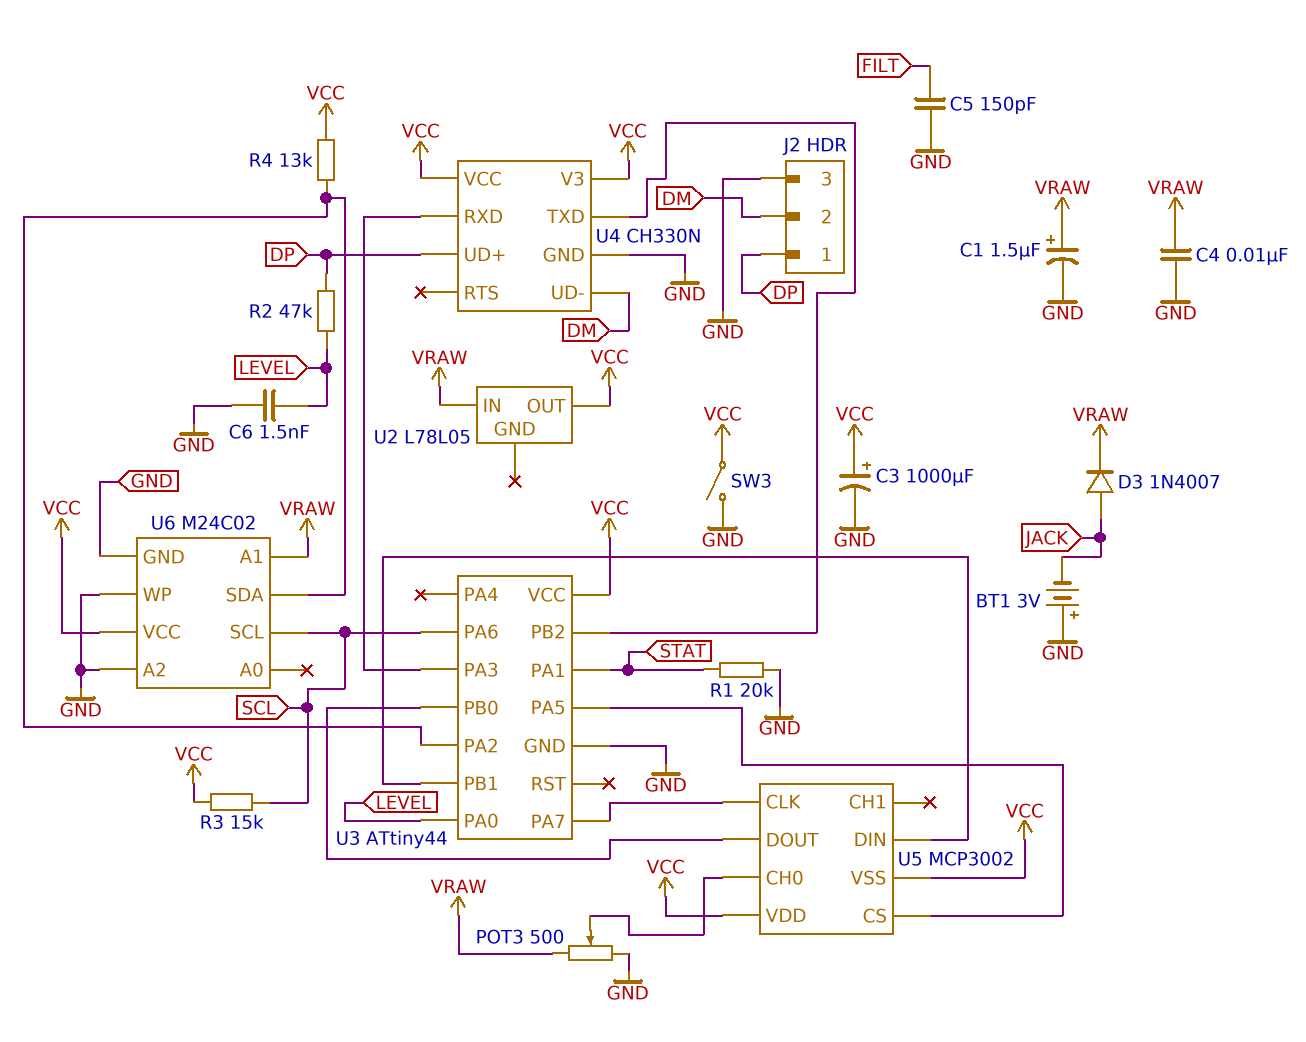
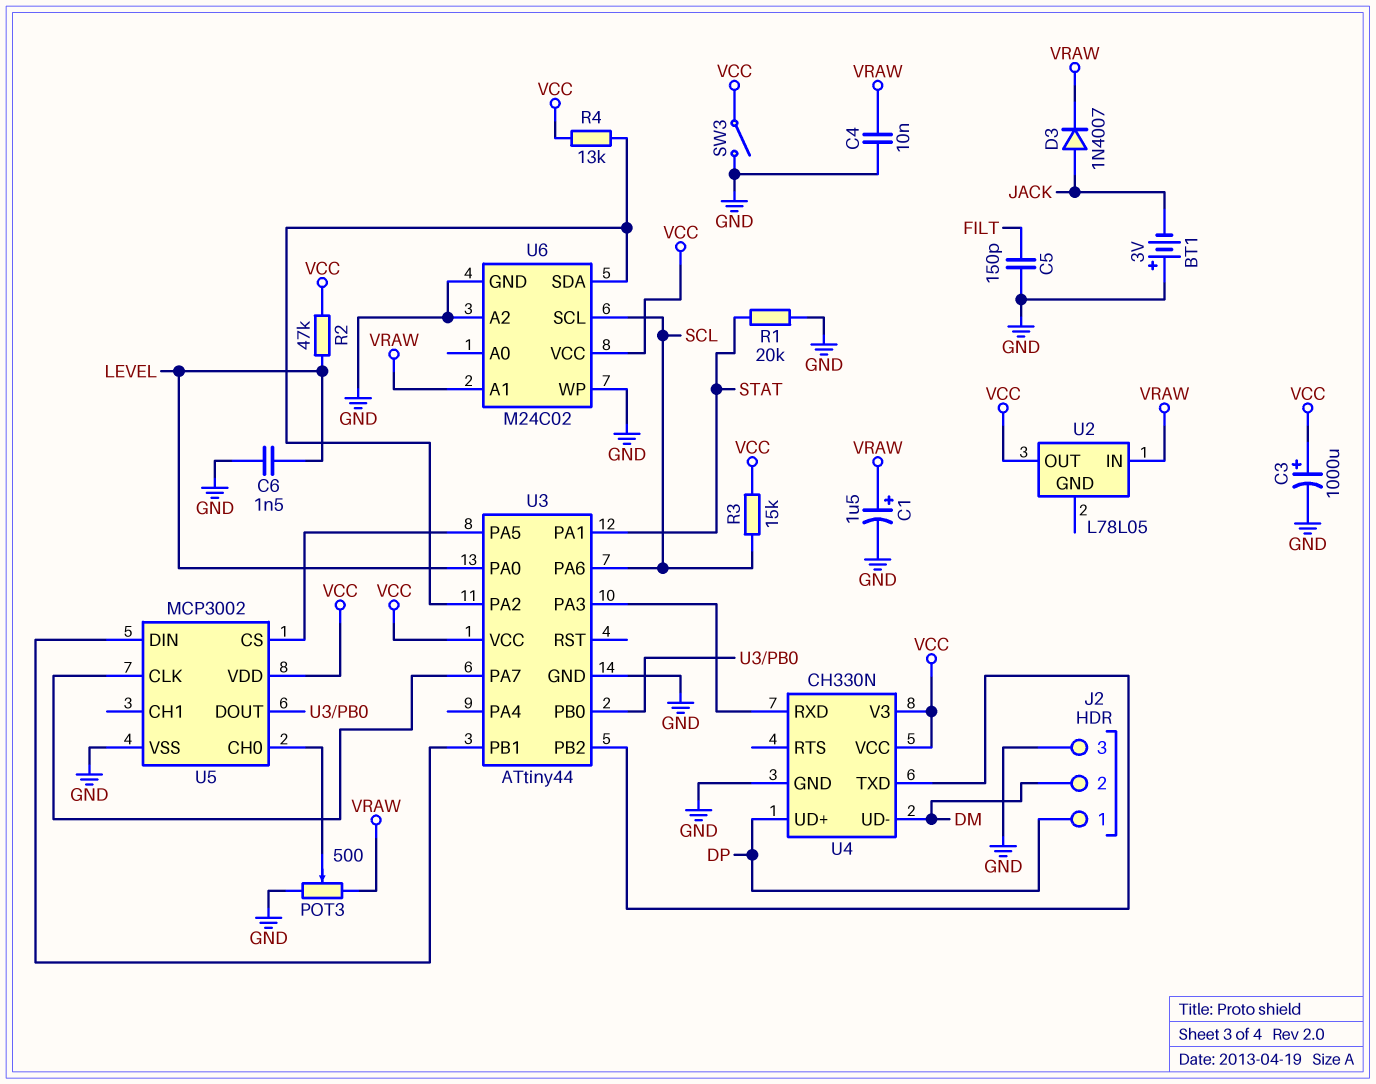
R2: 47k (DP, LEVEL) -> 47k (LEVEL, VCC)
U5 pin VSS: VCC -> GND

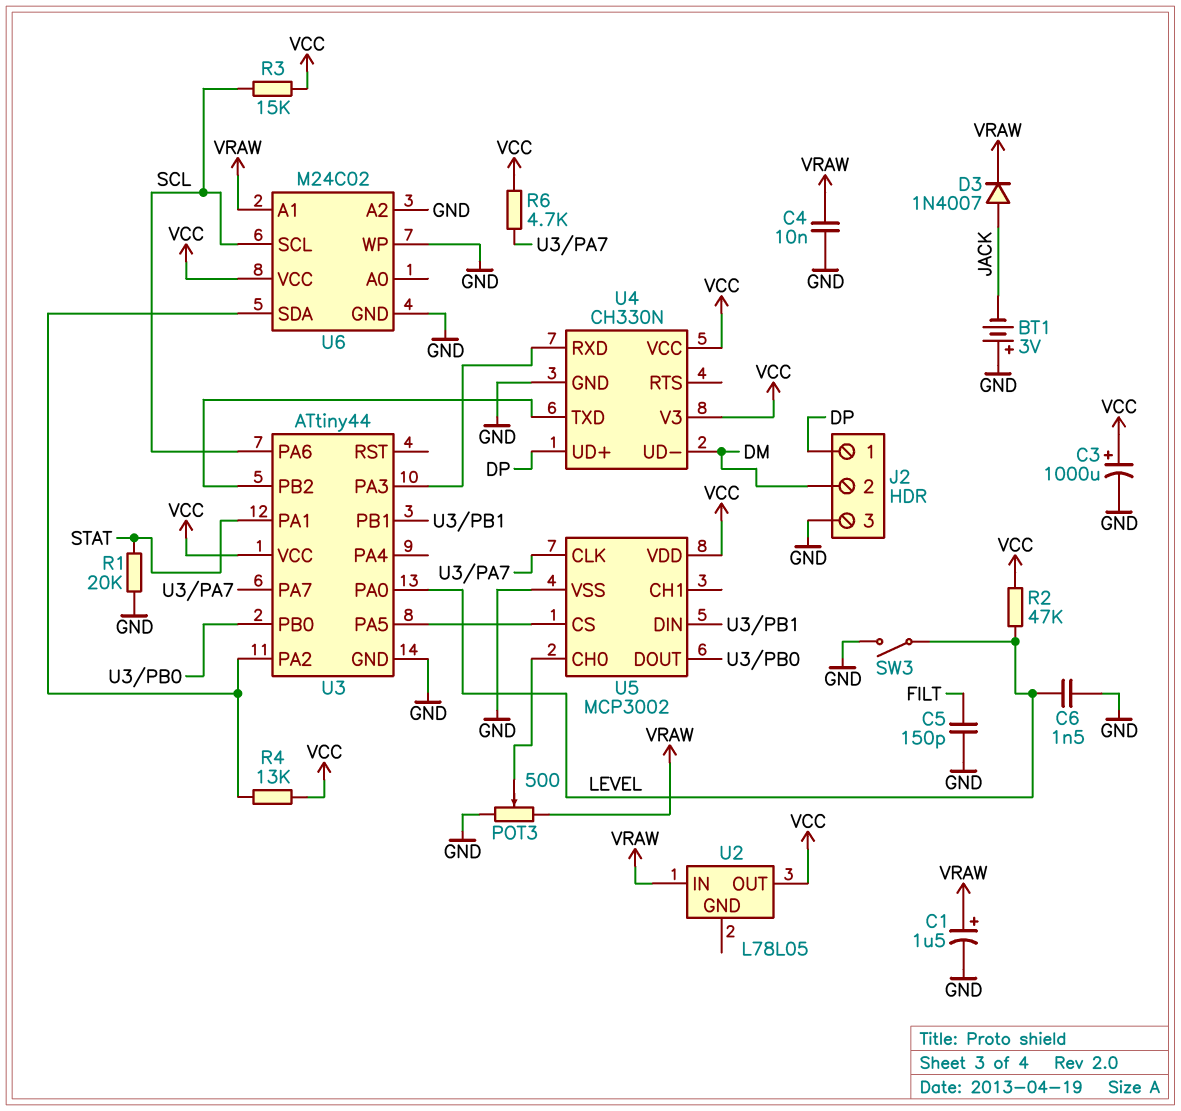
R6: none -> 4.7k (U3/PA7, VCC)
SW3: switch (GND, VCC) -> switch (GND, LEVEL)

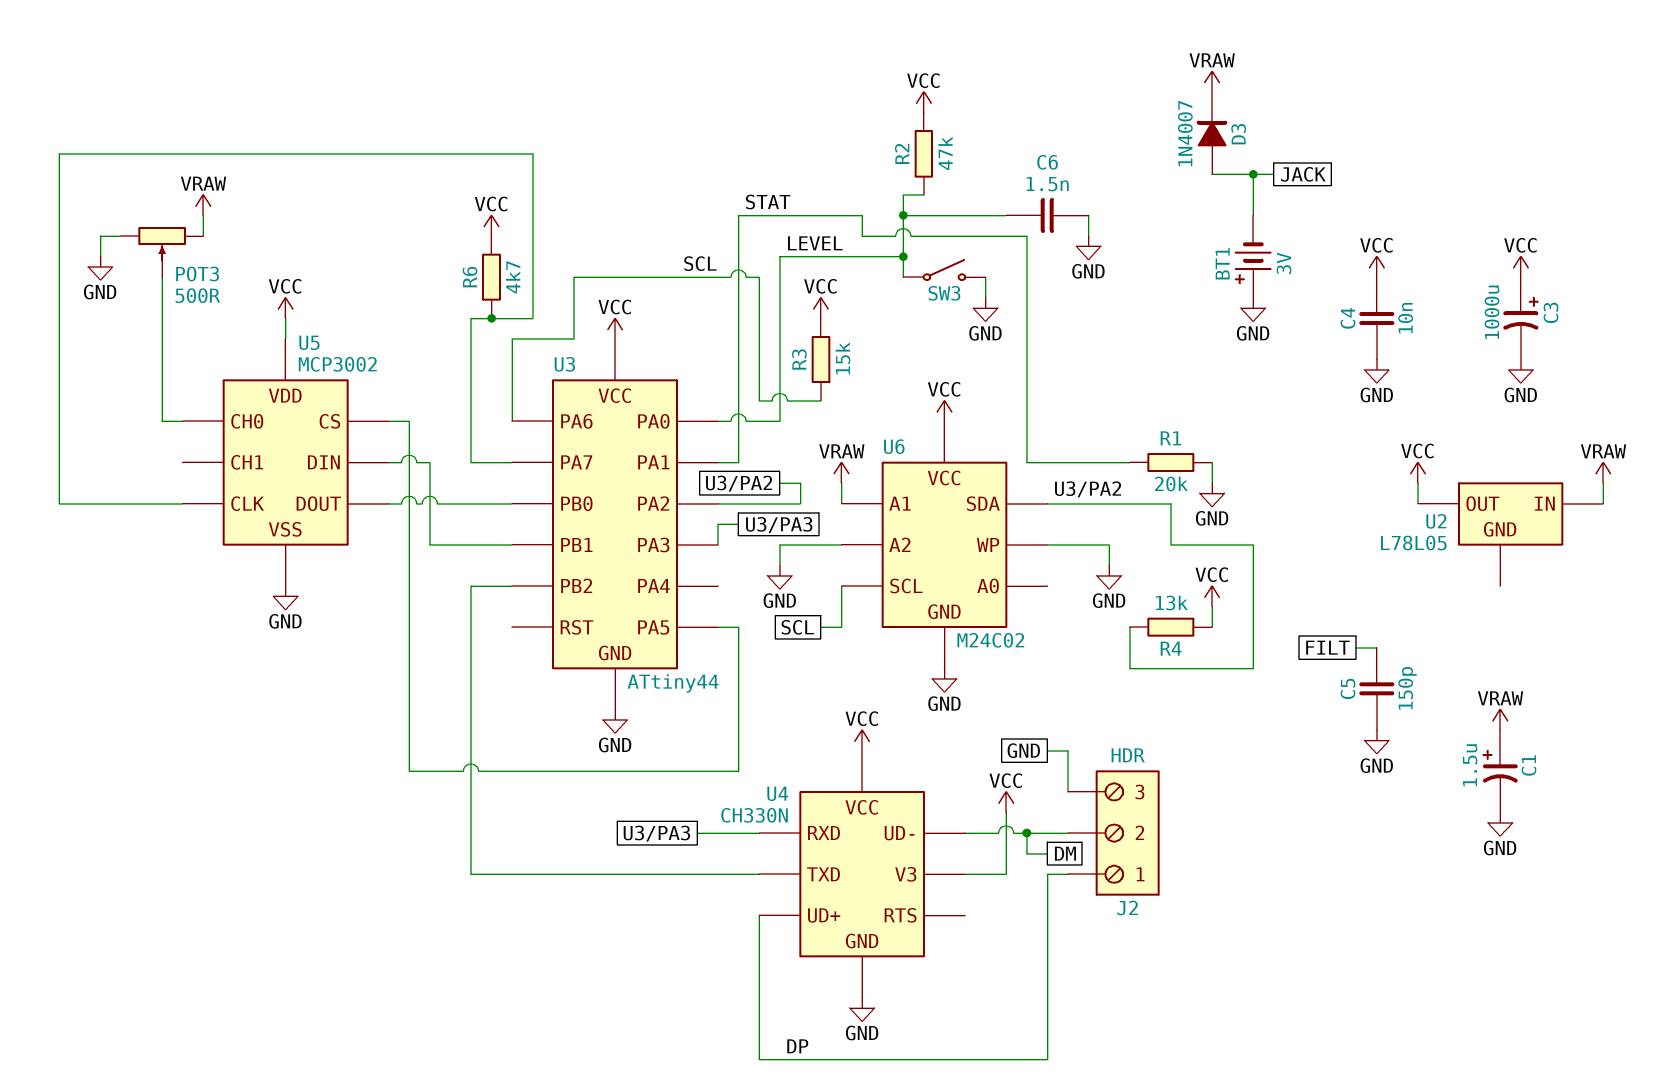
C4: 10nF (GND, VRAW) -> 10nF (GND, VCC)

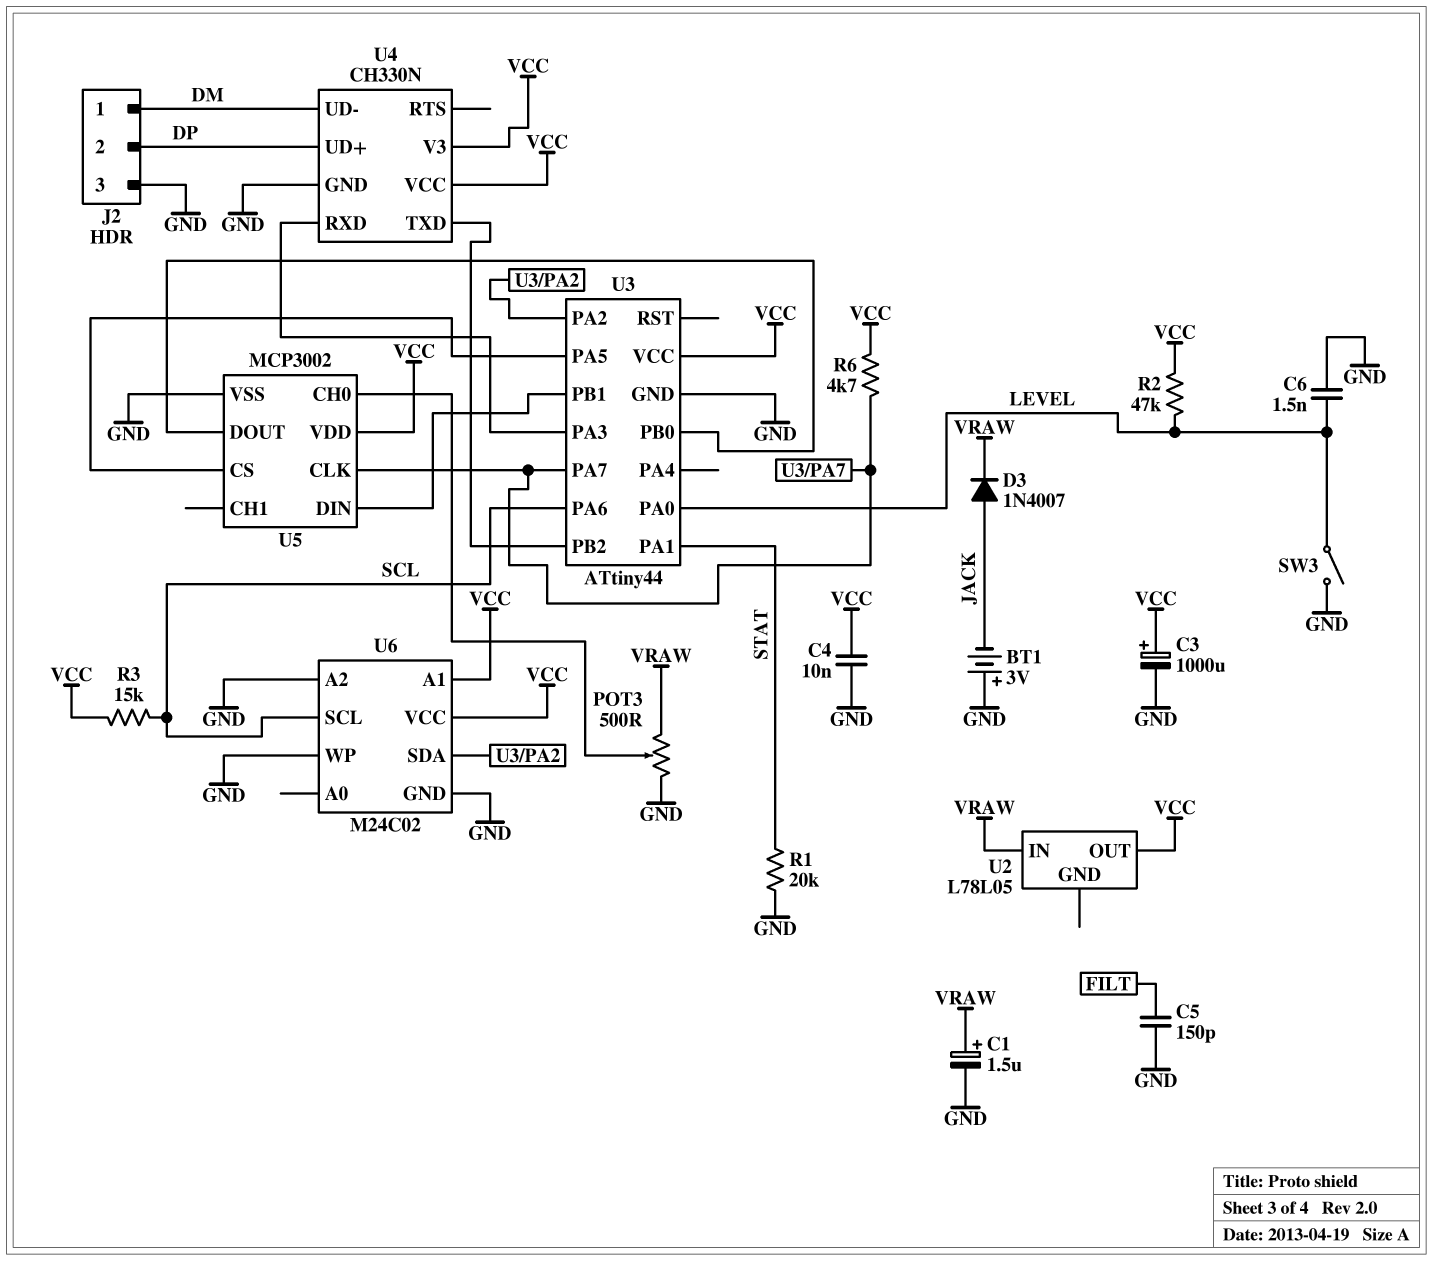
J2 pin 1: DP -> DM
J2 pin 2: DM -> DP
R4: 13k (U3/PA2, VCC) -> none
U6 pin A1: VRAW -> VCC

